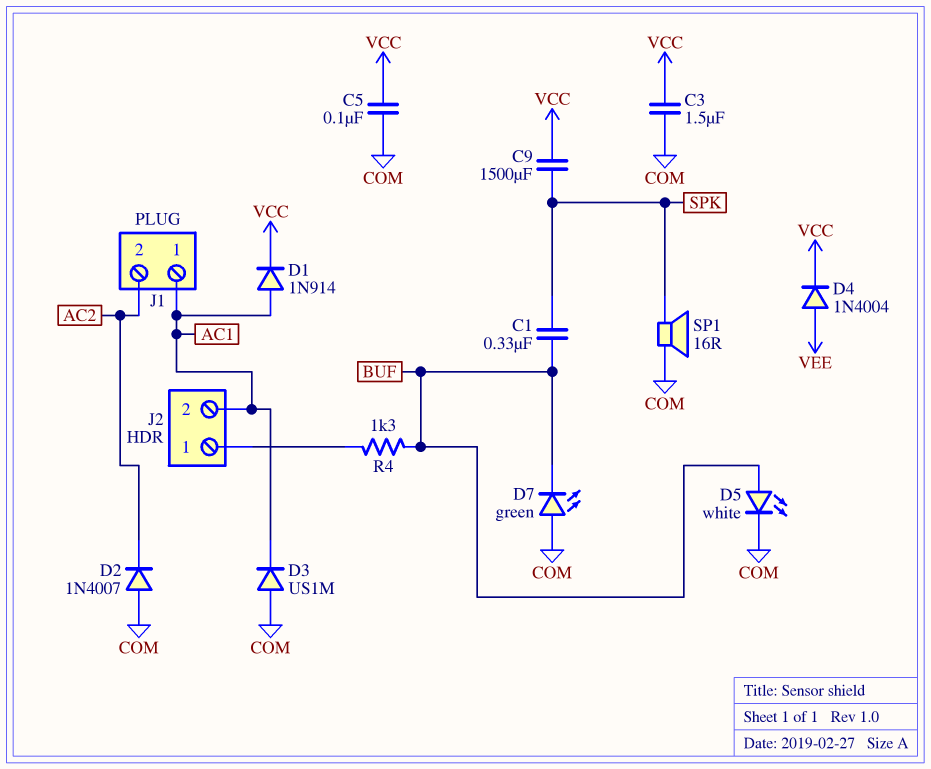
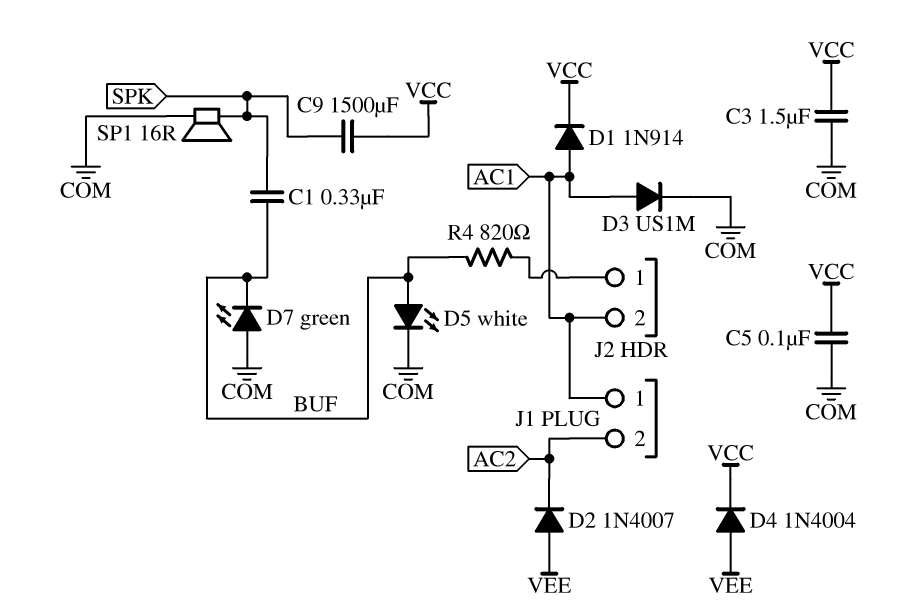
D2: diode 1N4007 (A COM, K AC2) -> diode 1N4007 (A VEE, K AC2)
D3: diode US1M (A COM, K AC1) -> diode US1M (A AC1, K COM)
R4: 1.3k (BUF, J2/1) -> 820 (BUF, J2/1)

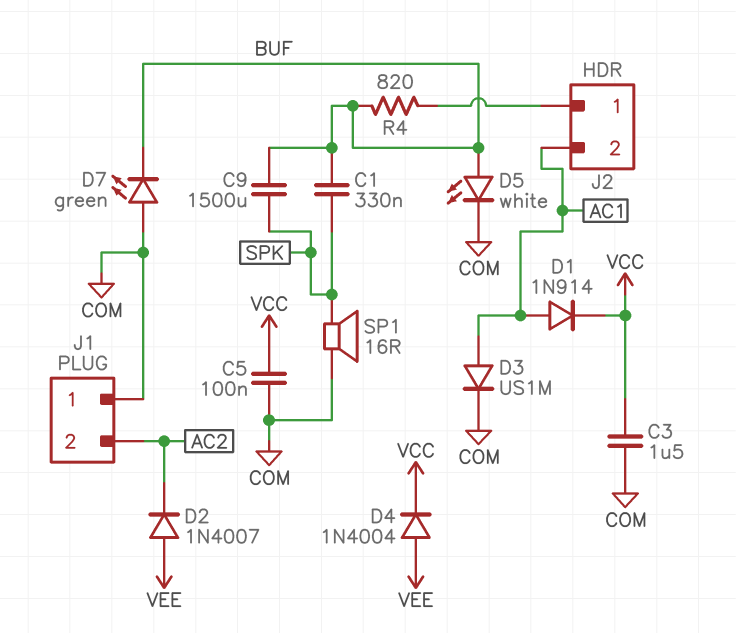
C9: 1500uF (SPK, VCC) -> 1500uF (BUF, SPK)
J1 pin 1: AC1 -> COM

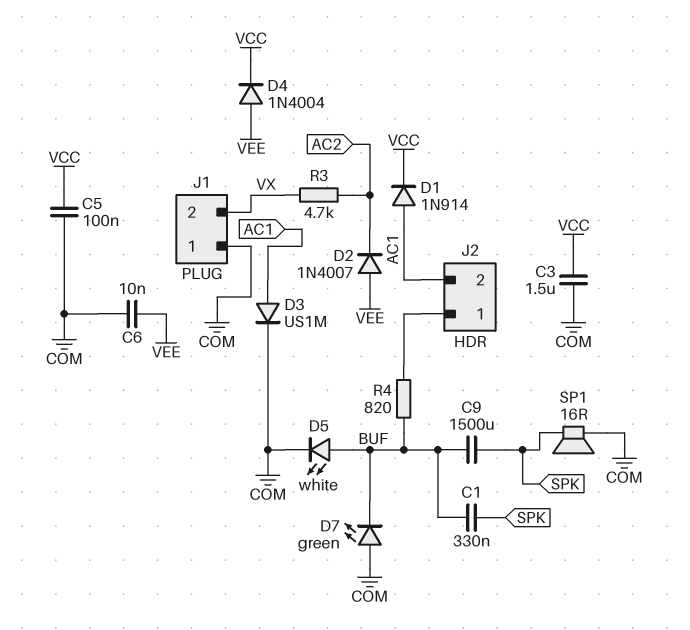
C6: none -> 10nF (COM, VEE)
J1 pin 2: AC2 -> VX
R3: none -> 4.7k (AC2, VX)

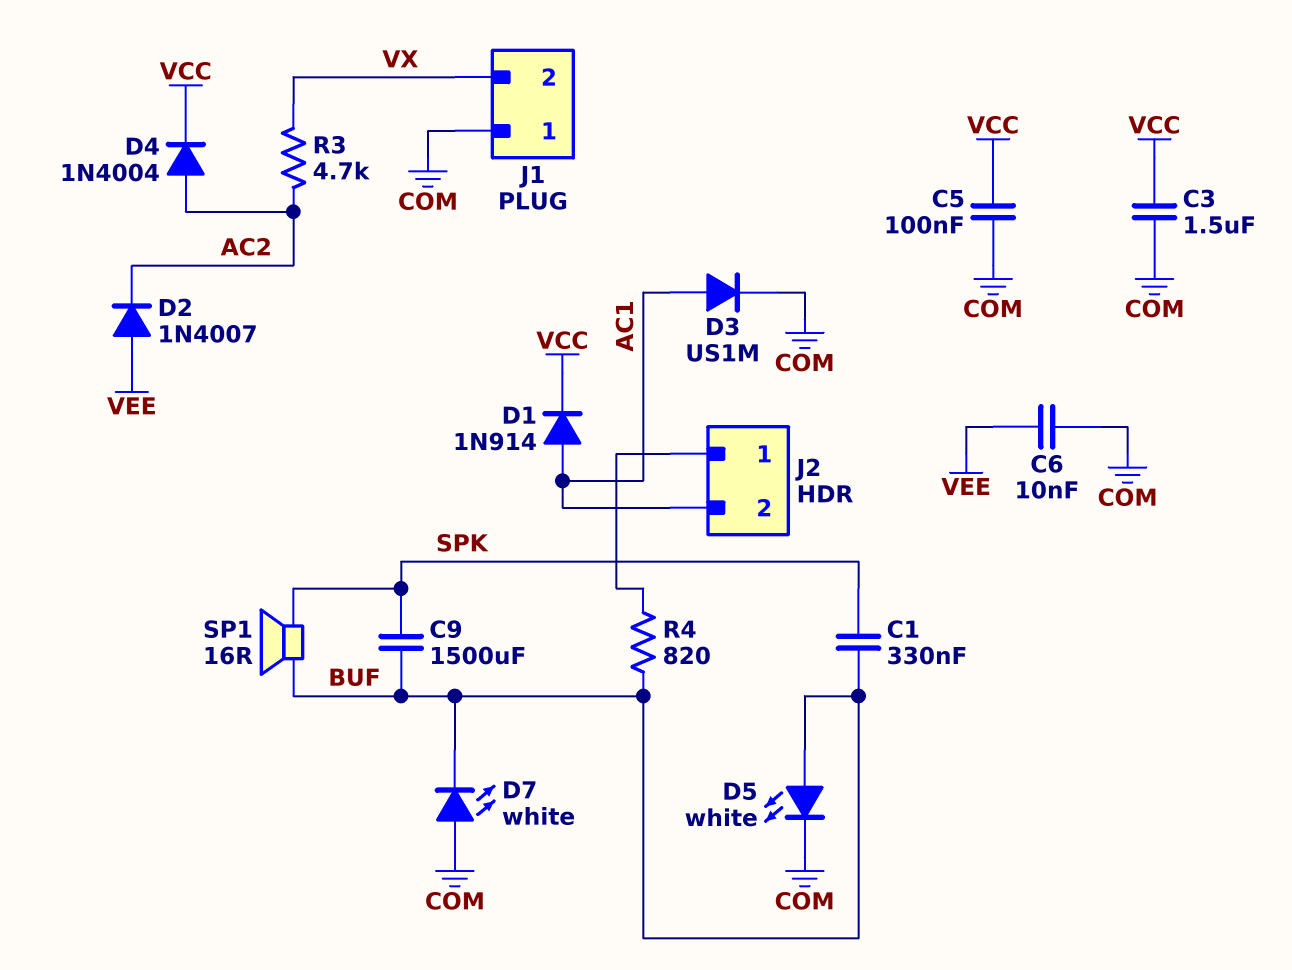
D4: diode 1N4004 (A VEE, K VCC) -> diode 1N4004 (A AC2, K VCC)
D7: LED green (A COM, K BUF) -> LED white (A COM, K BUF)
SP1: speaker 16R (COM, SPK) -> speaker 16R (BUF, SPK)

